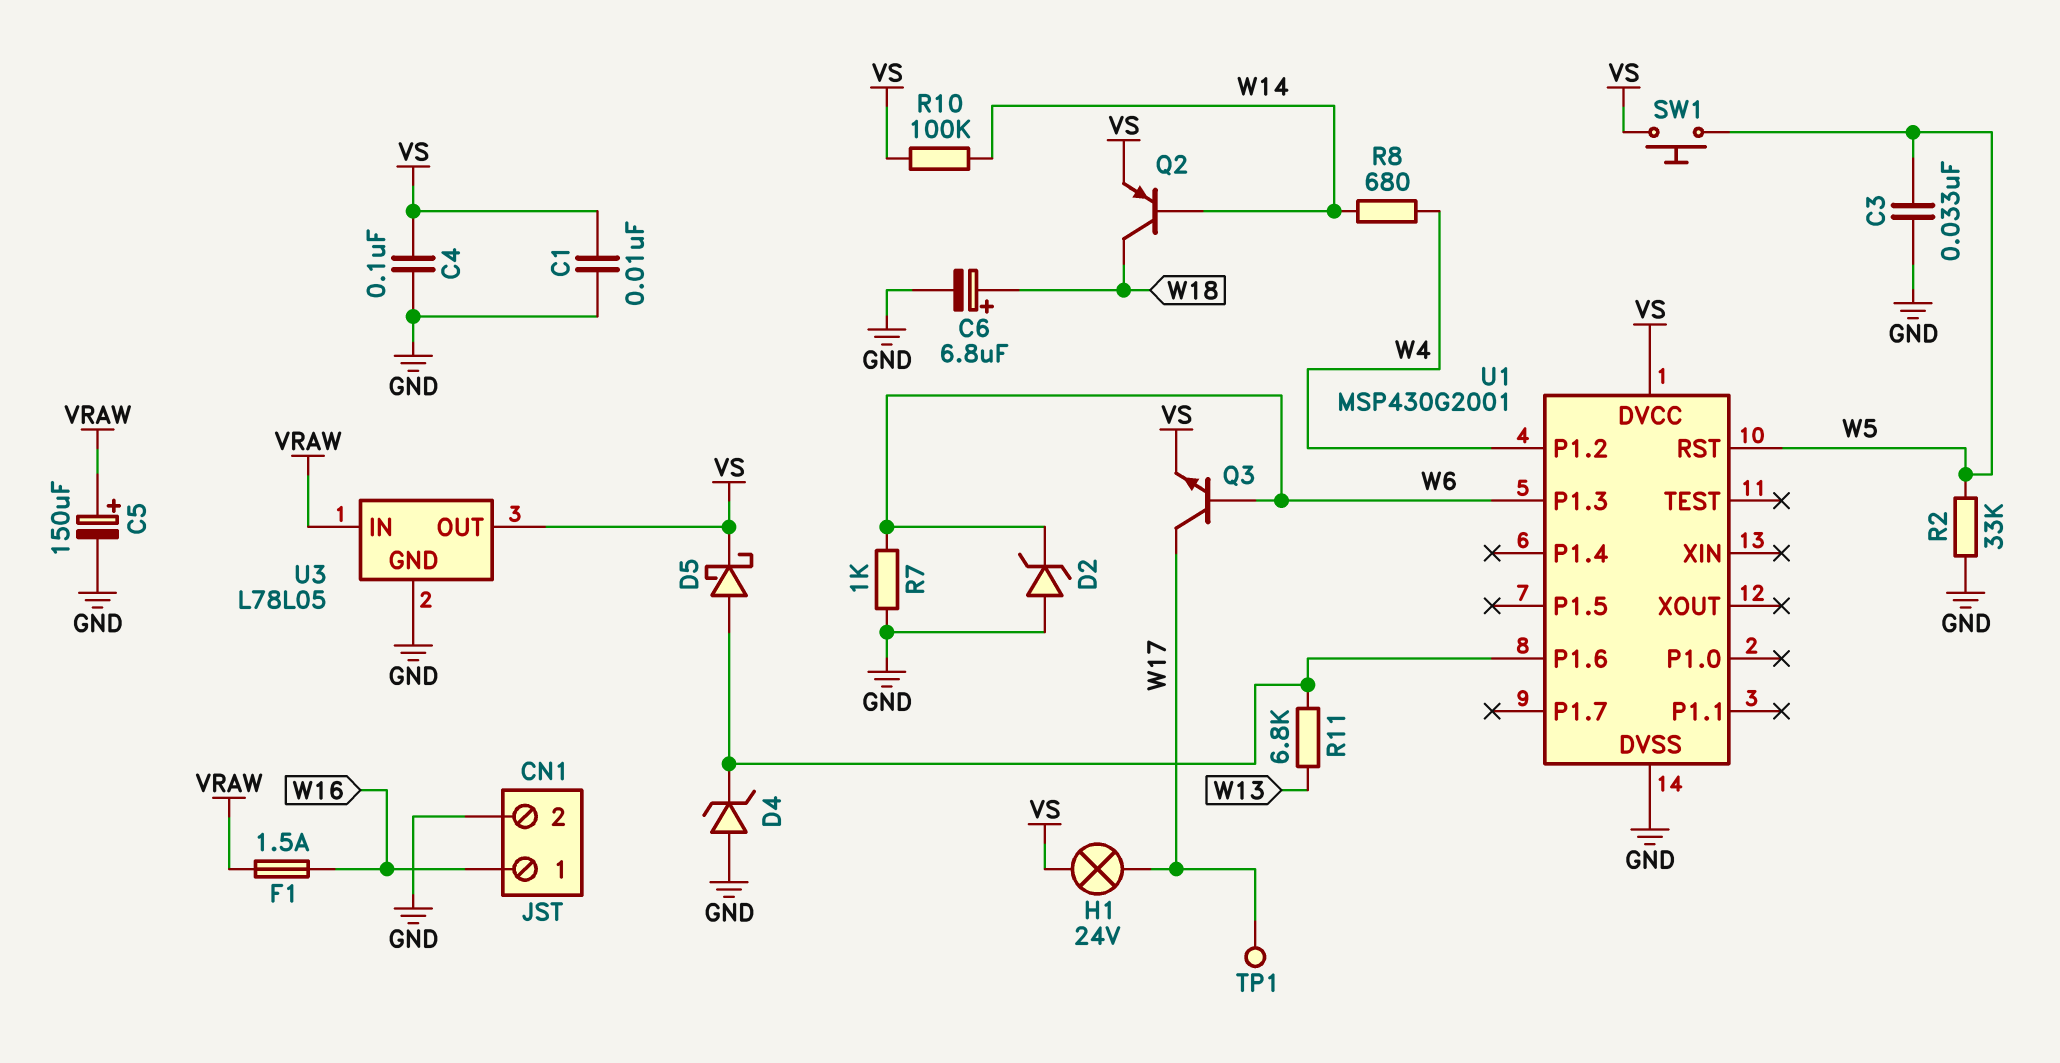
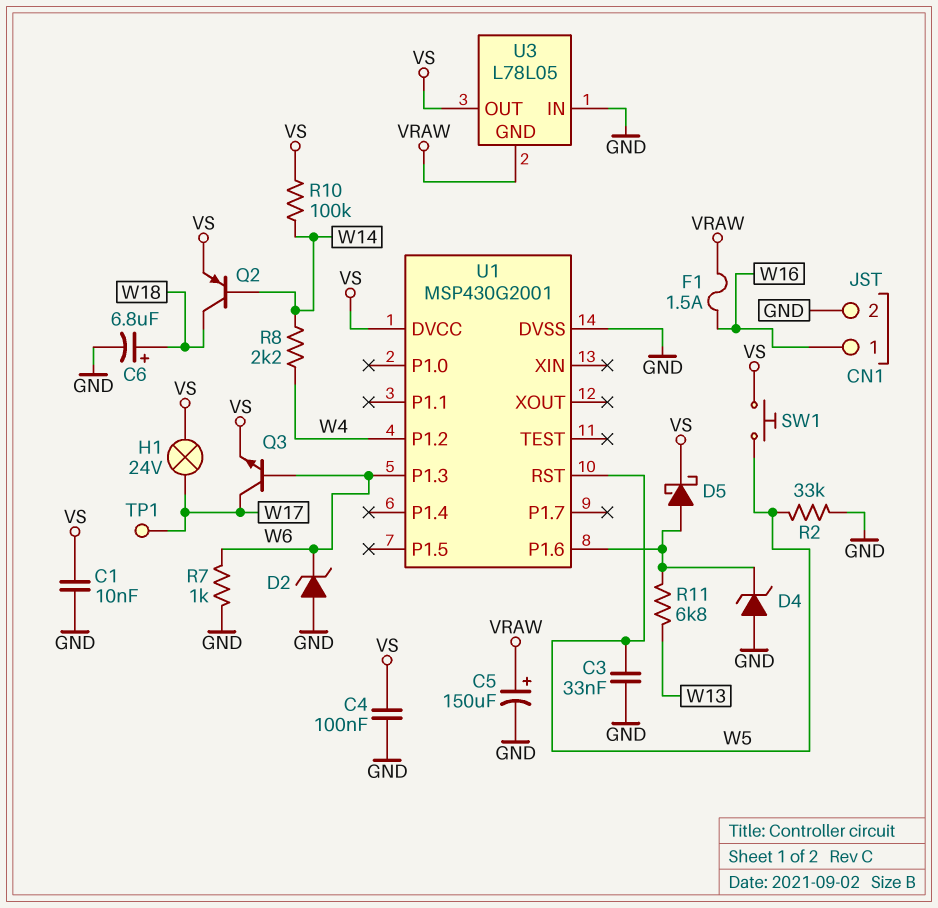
R8: 680 (W4, W14) -> 2.2k (W4, W14)
U3 pin GND: GND -> VRAW
U3 pin IN: VRAW -> GND

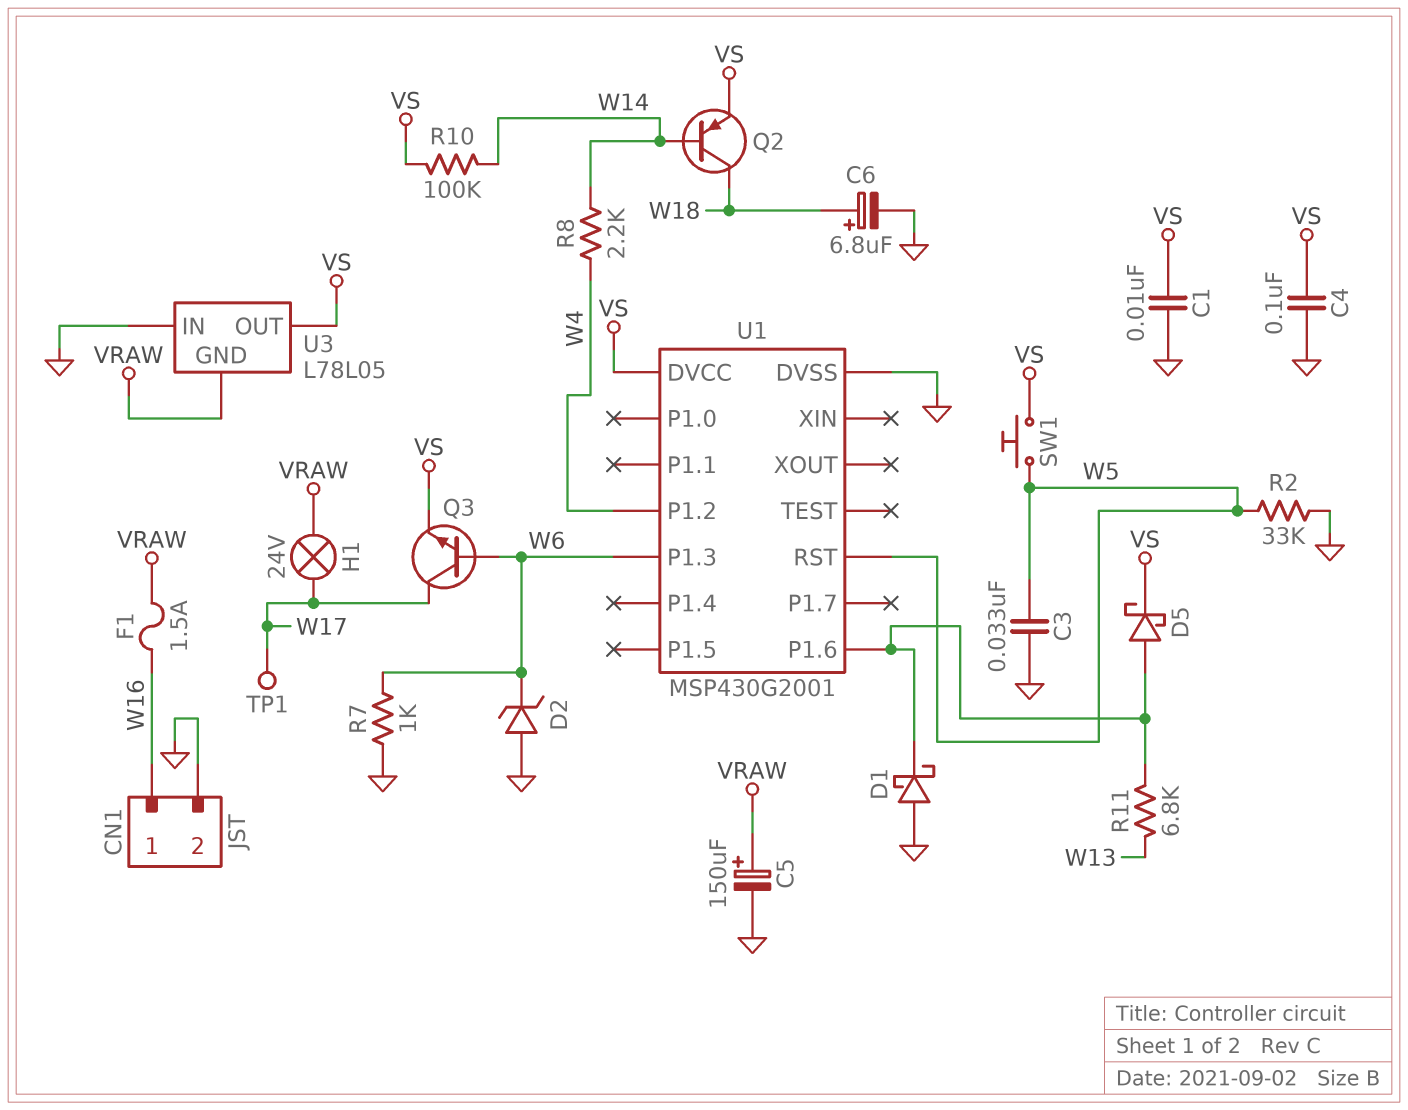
D1: none -> schottky (A GND, K U1/P1.6)
D4: zener (A GND, K U1/P1.6) -> none
H1: lamp 24V (VS, W17) -> lamp 24V (VRAW, W17)

